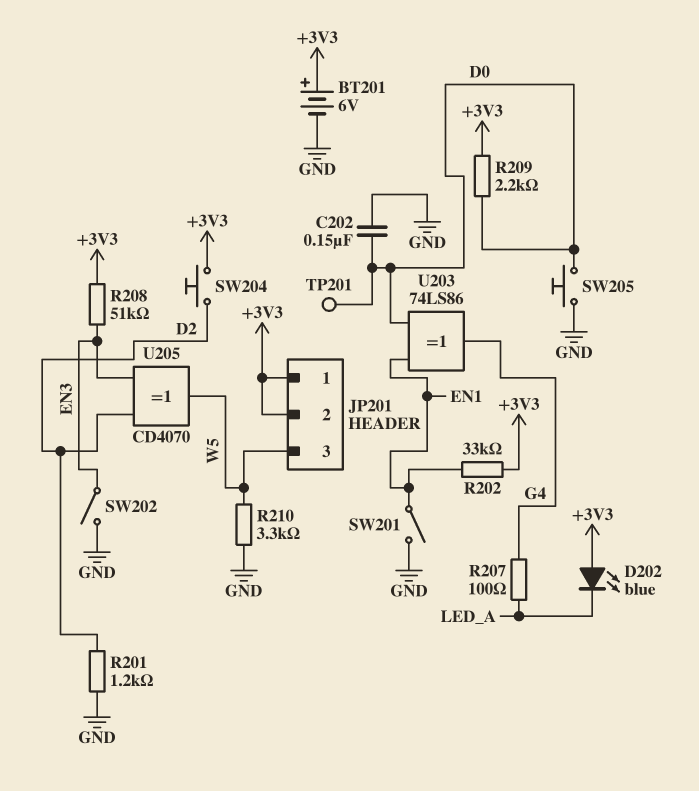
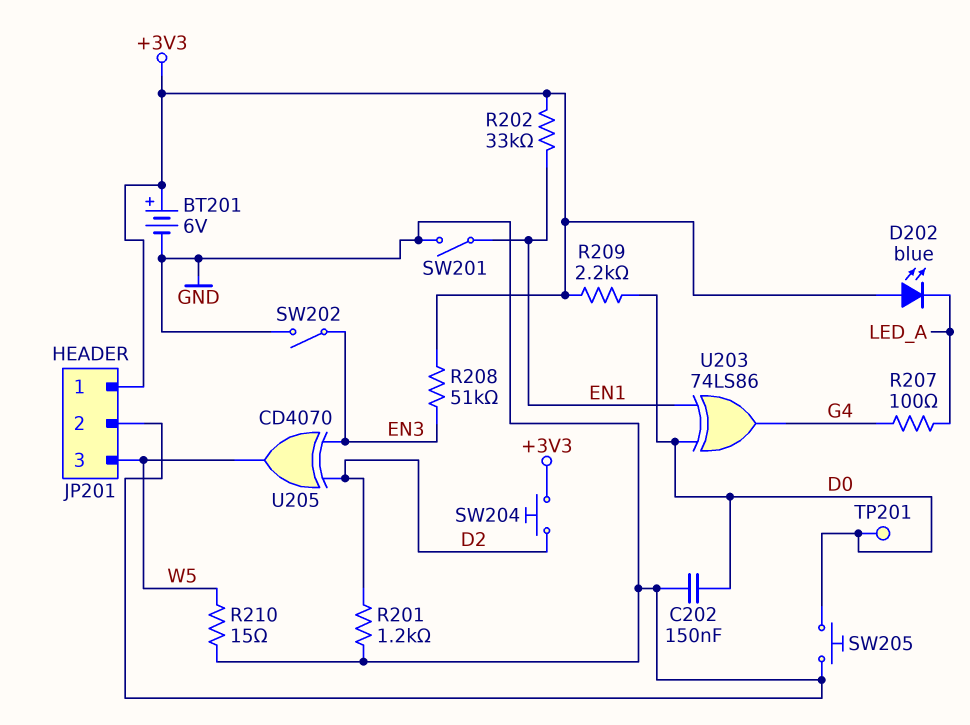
JP201 pin 2: +3V3 -> GND
R210: 3.3k (GND, W5) -> 15 (GND, W5)

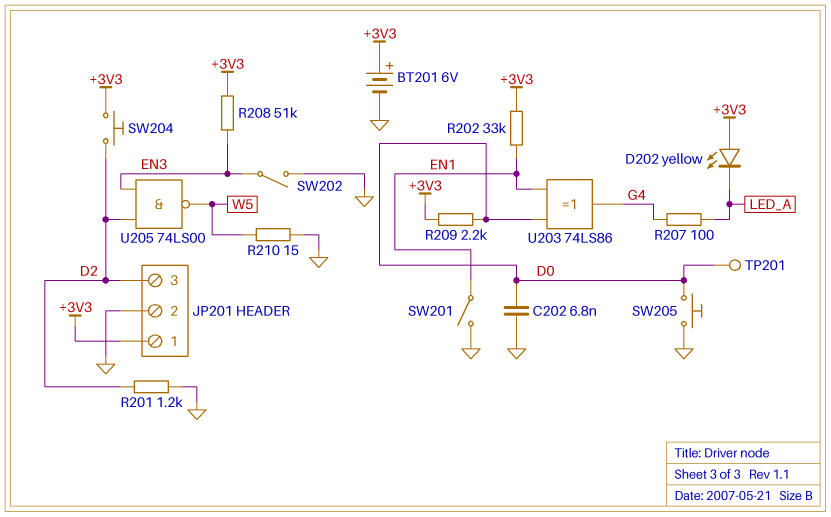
C202: 150nF (D0, GND) -> 6.8nF (D0, GND)
D202: LED blue (A +3V3, K LED_A) -> LED yellow (A +3V3, K LED_A)
JP201 pin 3: W5 -> D2
U205: XOR CD4070 (in D2, in EN3, out W5) -> NAND 74LS00 (in D2, in EN3, out W5)

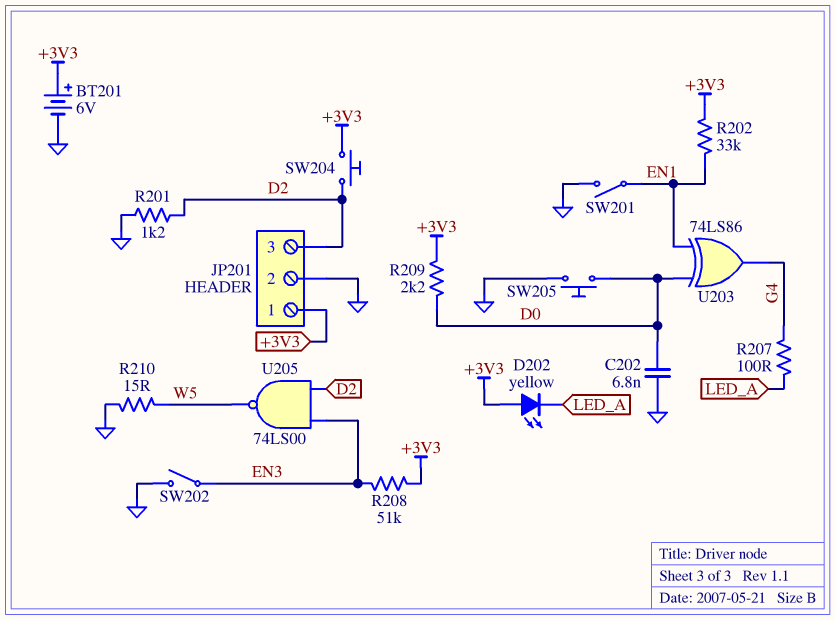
TP201: test point (D0) -> none

